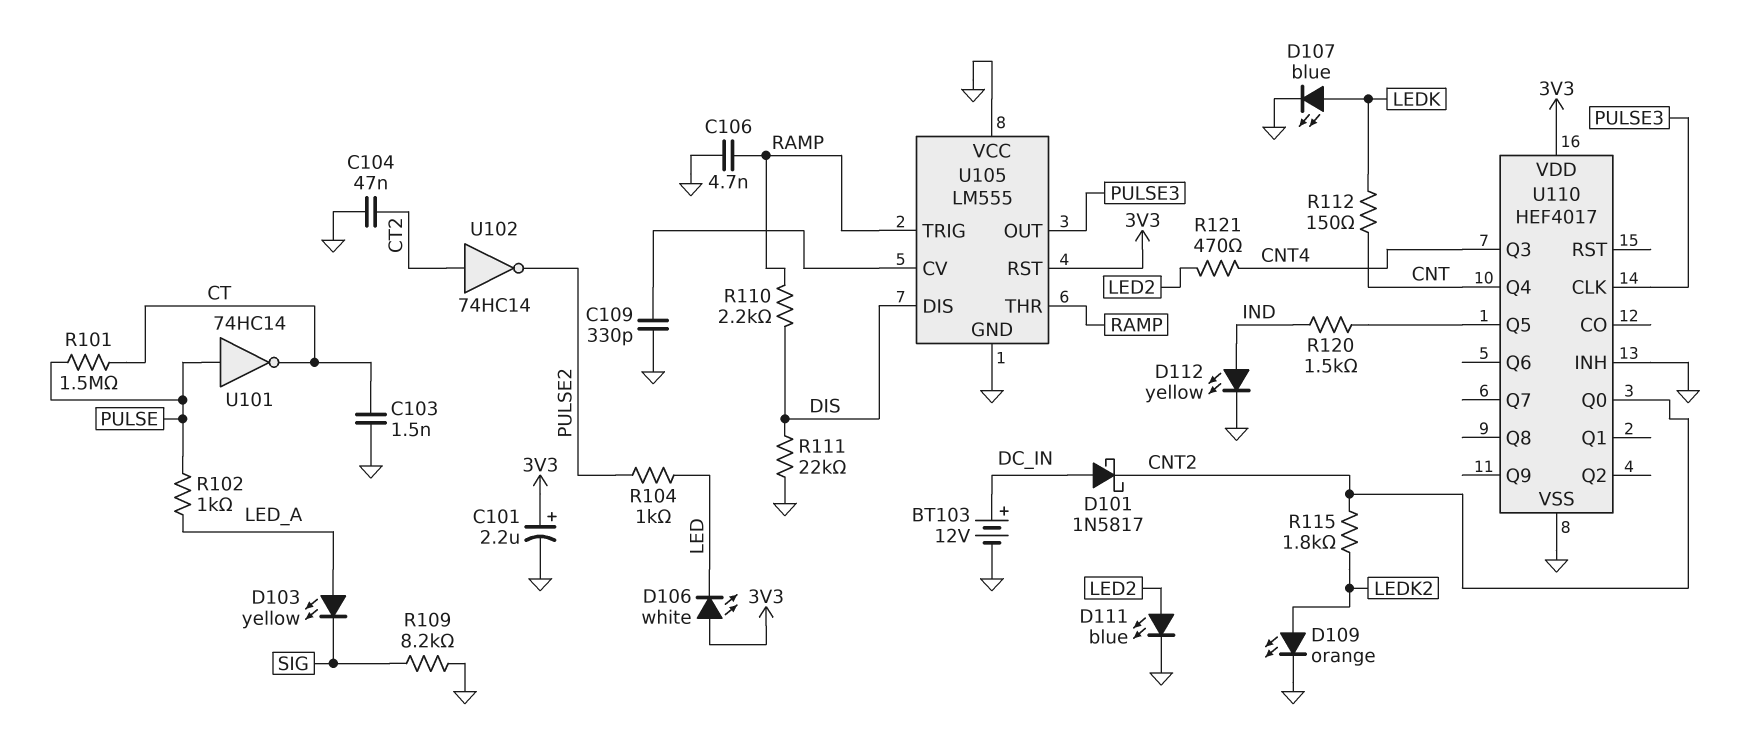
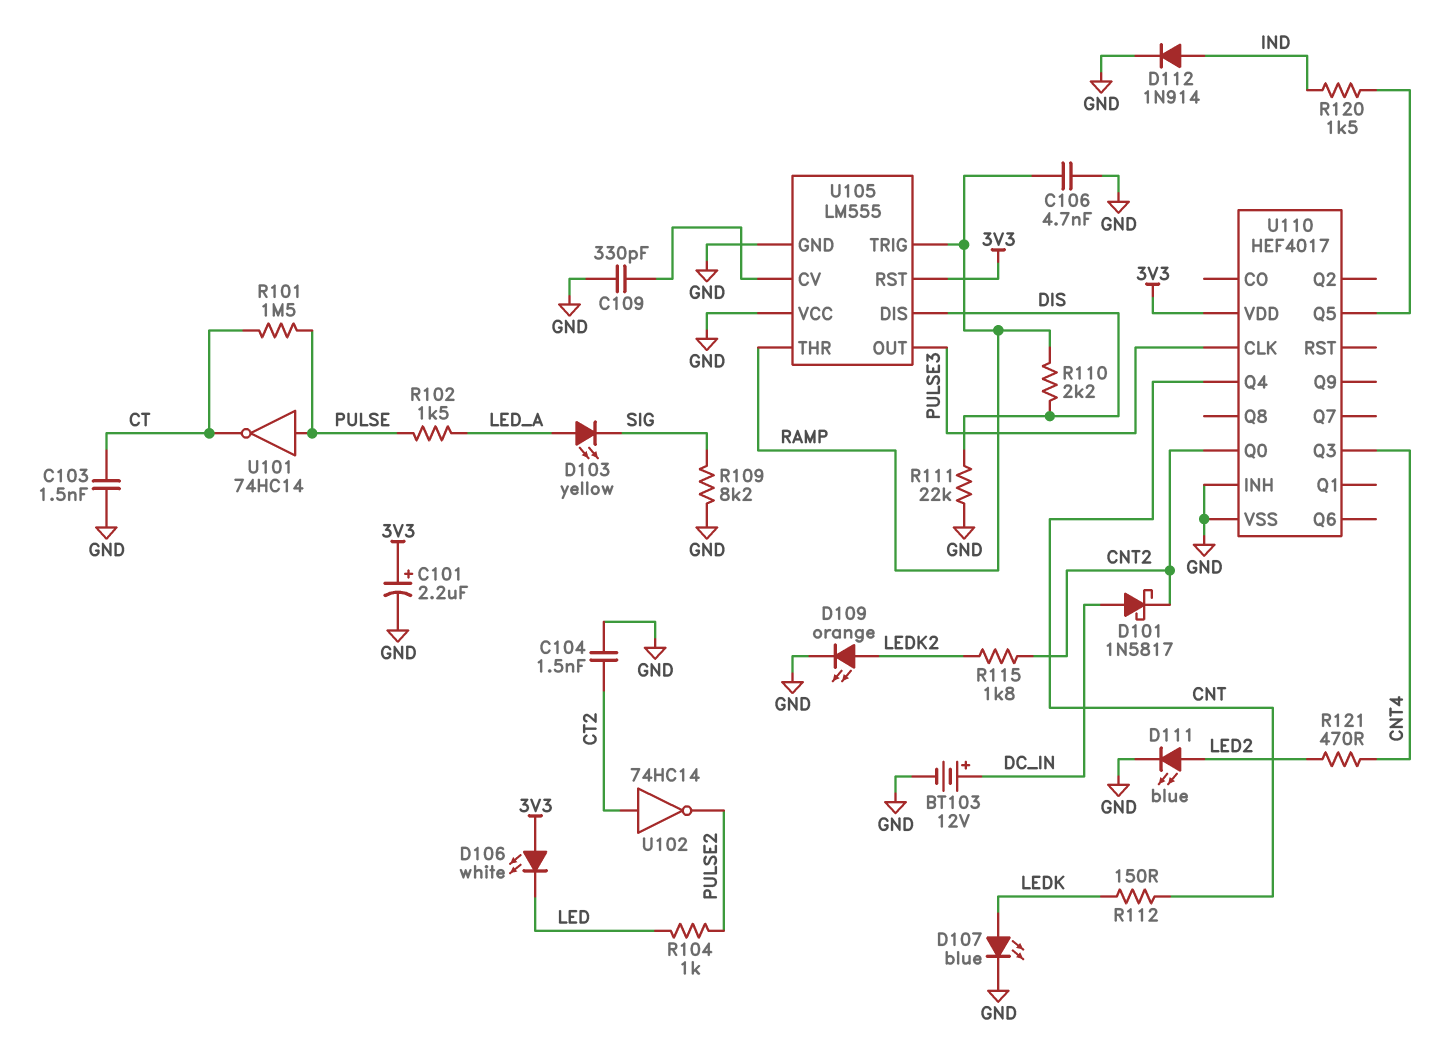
C104: 47nF (CT2, GND) -> 1.5nF (CT2, GND)
D112: LED yellow (A IND, K GND) -> diode 1N914 (A IND, K GND)
R102: 1k (LED_A, PULSE) -> 1.5k (LED_A, PULSE)

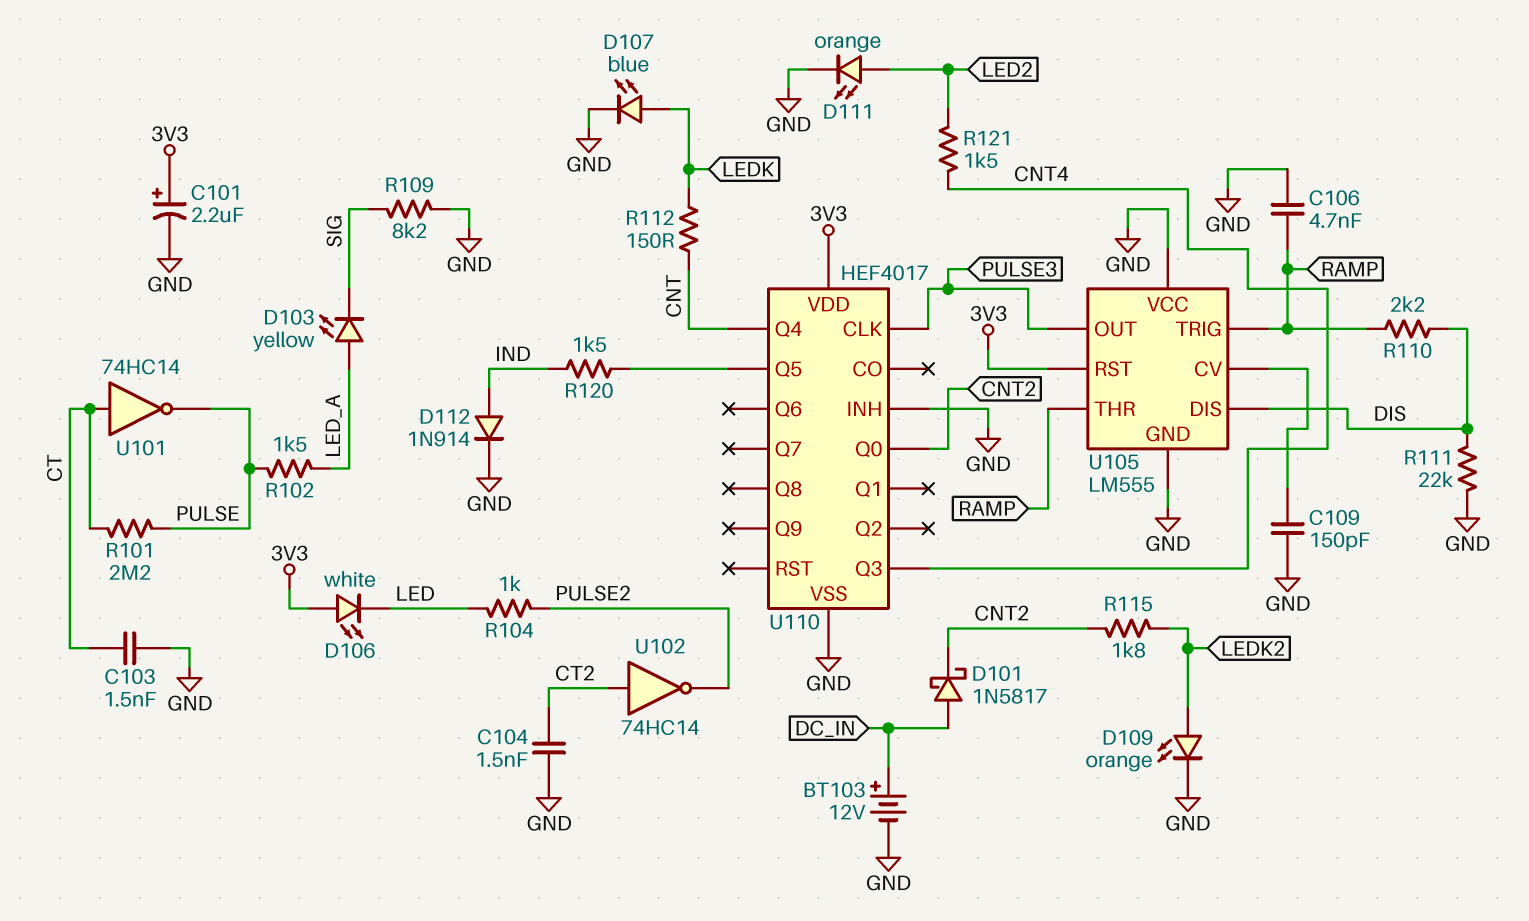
C109: 330pF (GND, U105/CV) -> 150pF (GND, U105/CV)
D111: LED blue (A LED2, K GND) -> LED orange (A LED2, K GND)
R101: 1.5M (CT, PULSE) -> 2.2M (CT, PULSE)
R121: 470 (CNT4, LED2) -> 1.5k (CNT4, LED2)
U101: NOT 74HC14 (in PULSE, out CT) -> NOT 74HC14 (in CT, out PULSE)

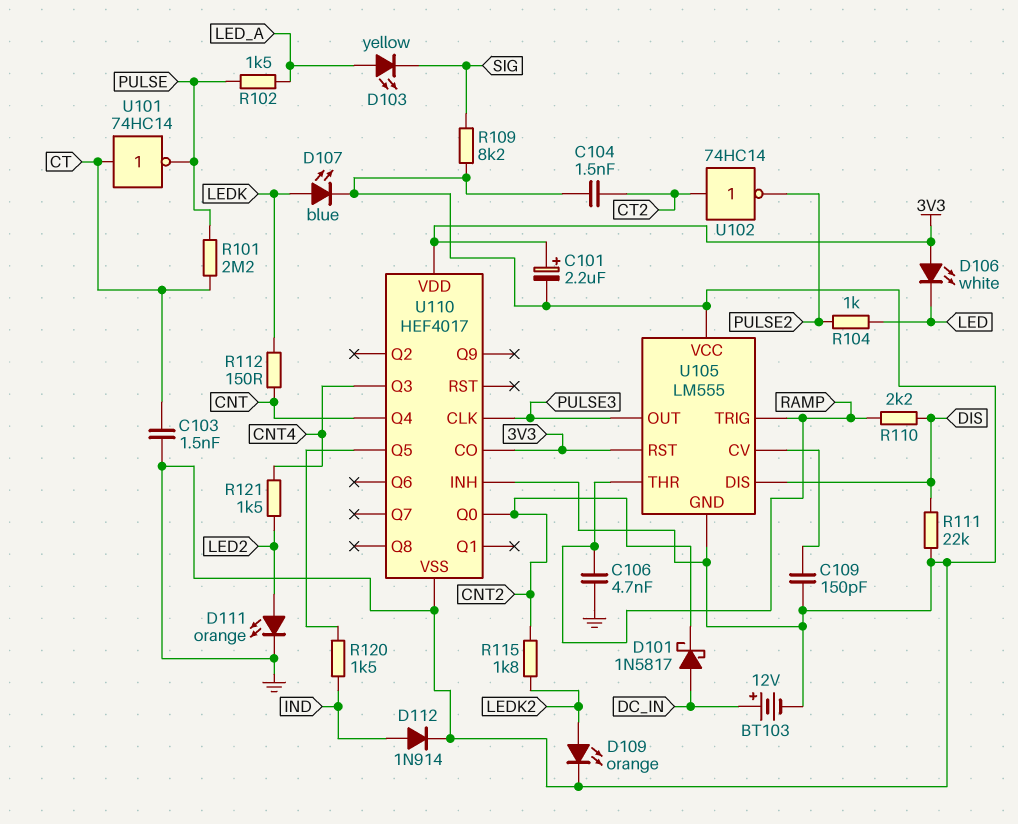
U110 pin CO: none -> 3V3

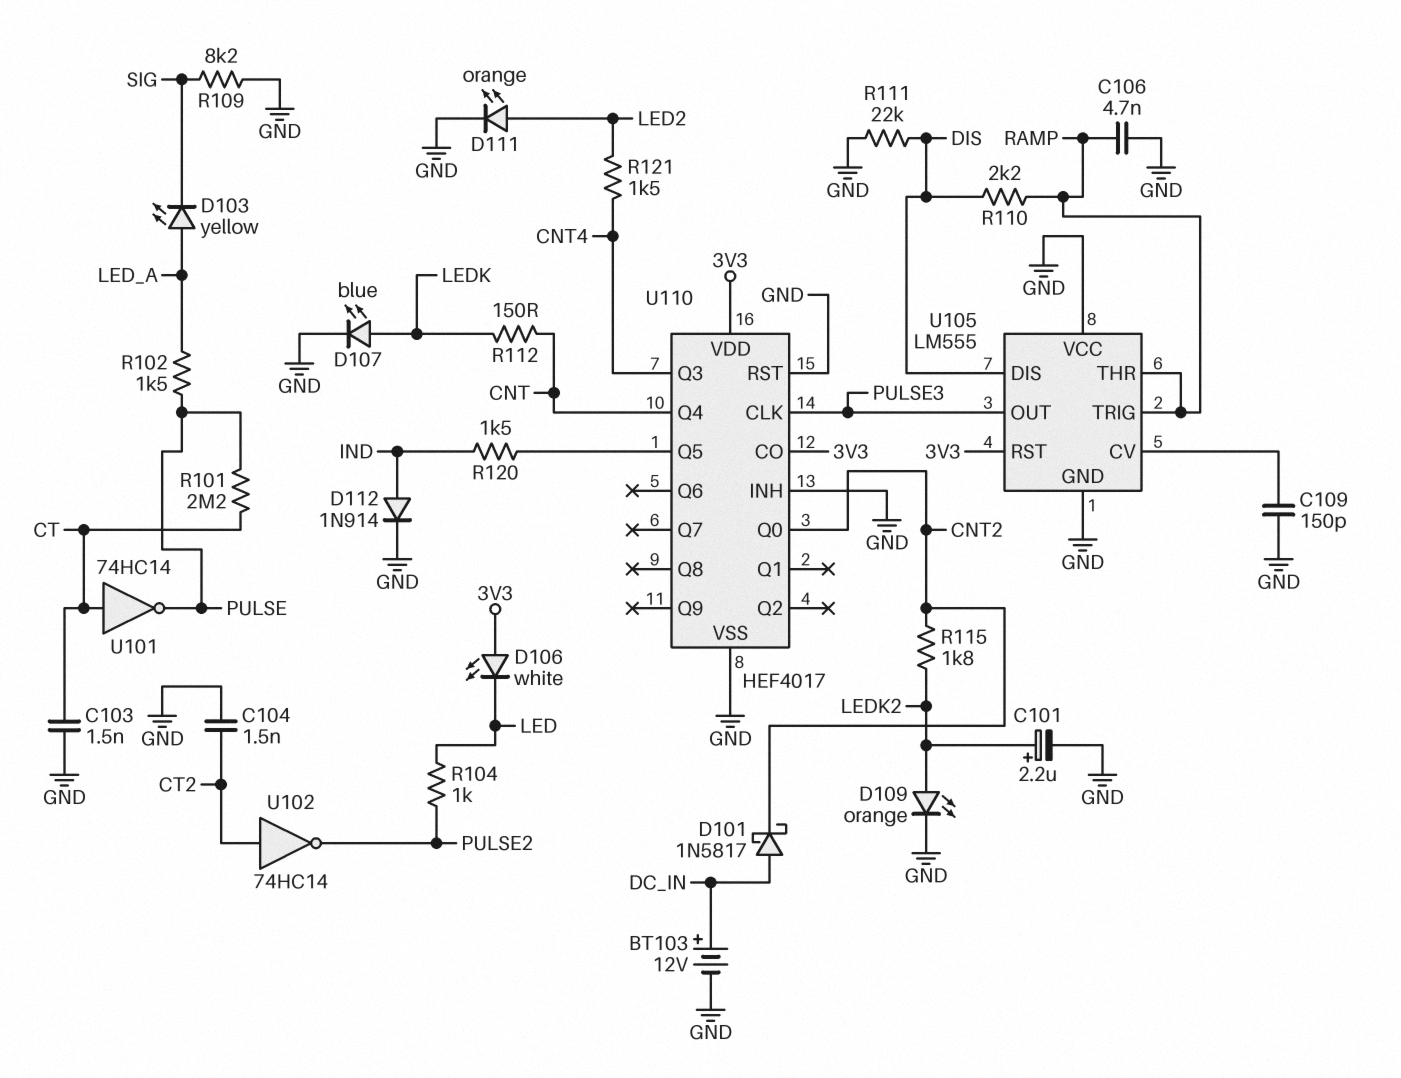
C101: 2.2uF (plus 3V3, minus GND) -> 2.2uF (plus LEDK2, minus GND)
U110 pin RST: none -> GND

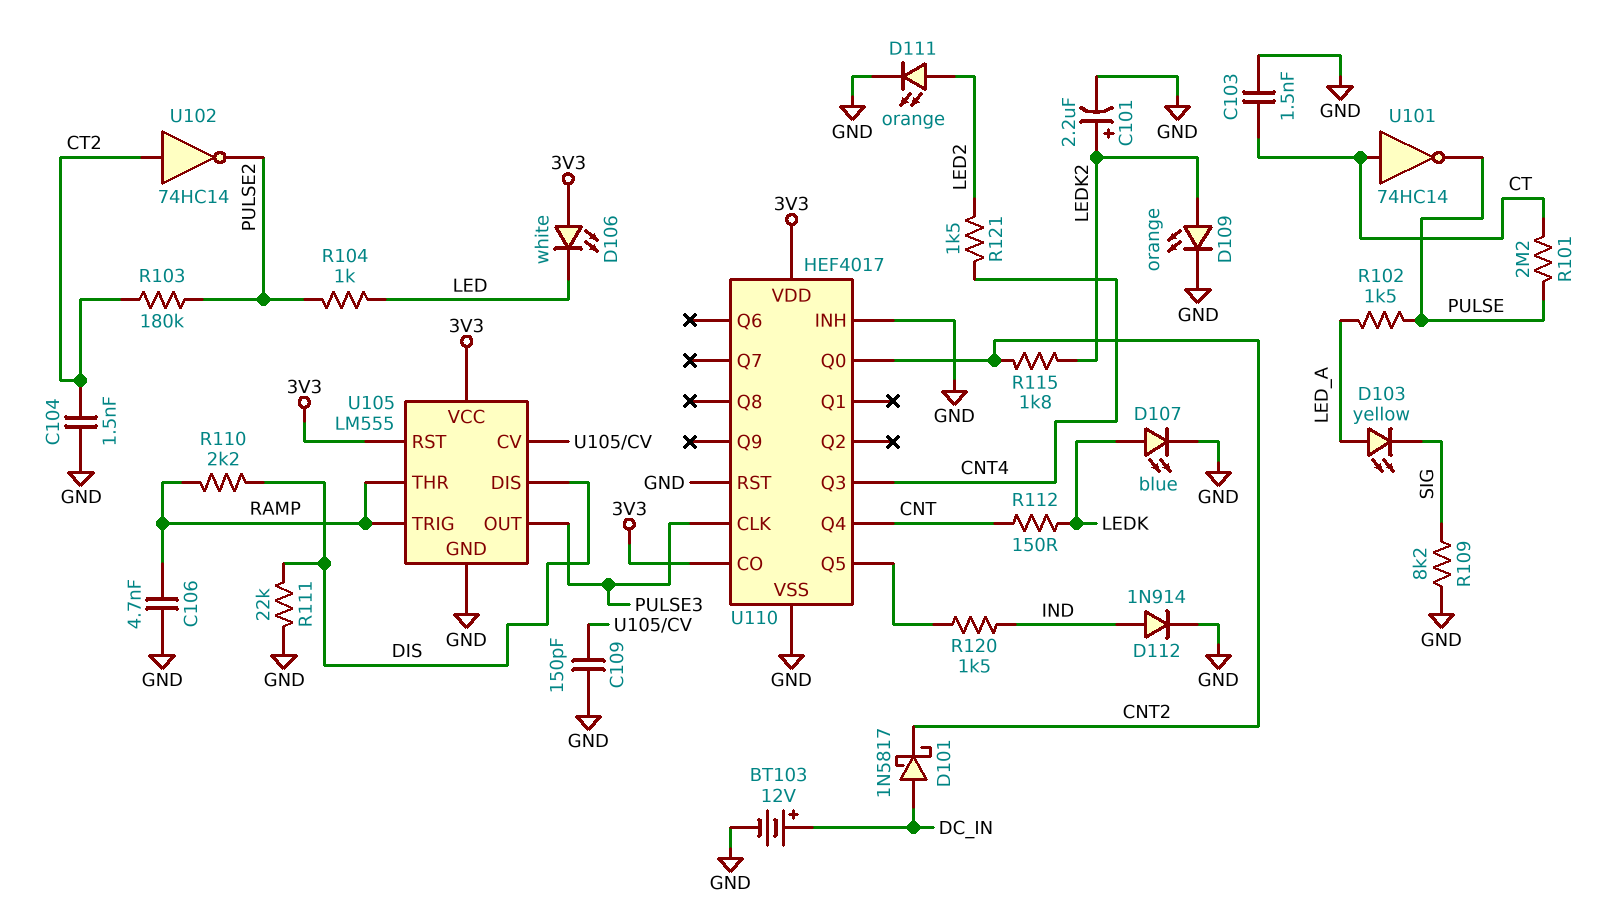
R103: none -> 180k (CT2, PULSE2)
U105 pin VCC: GND -> 3V3

